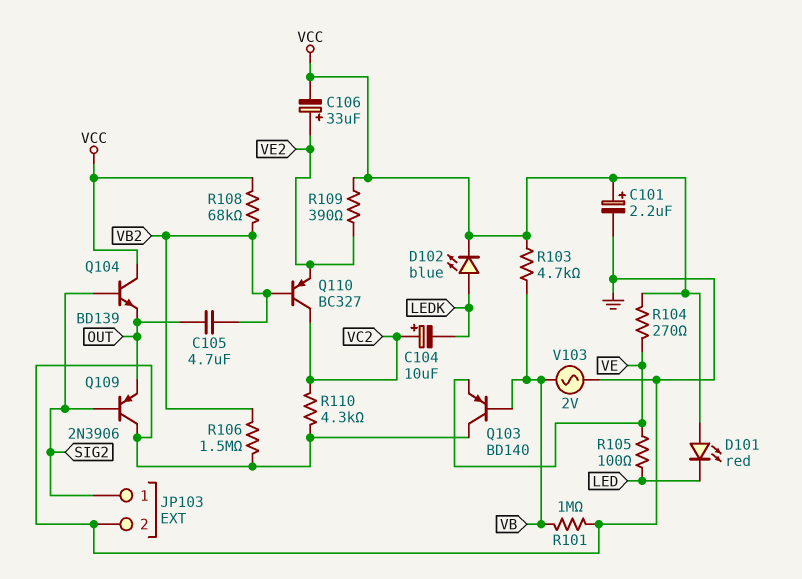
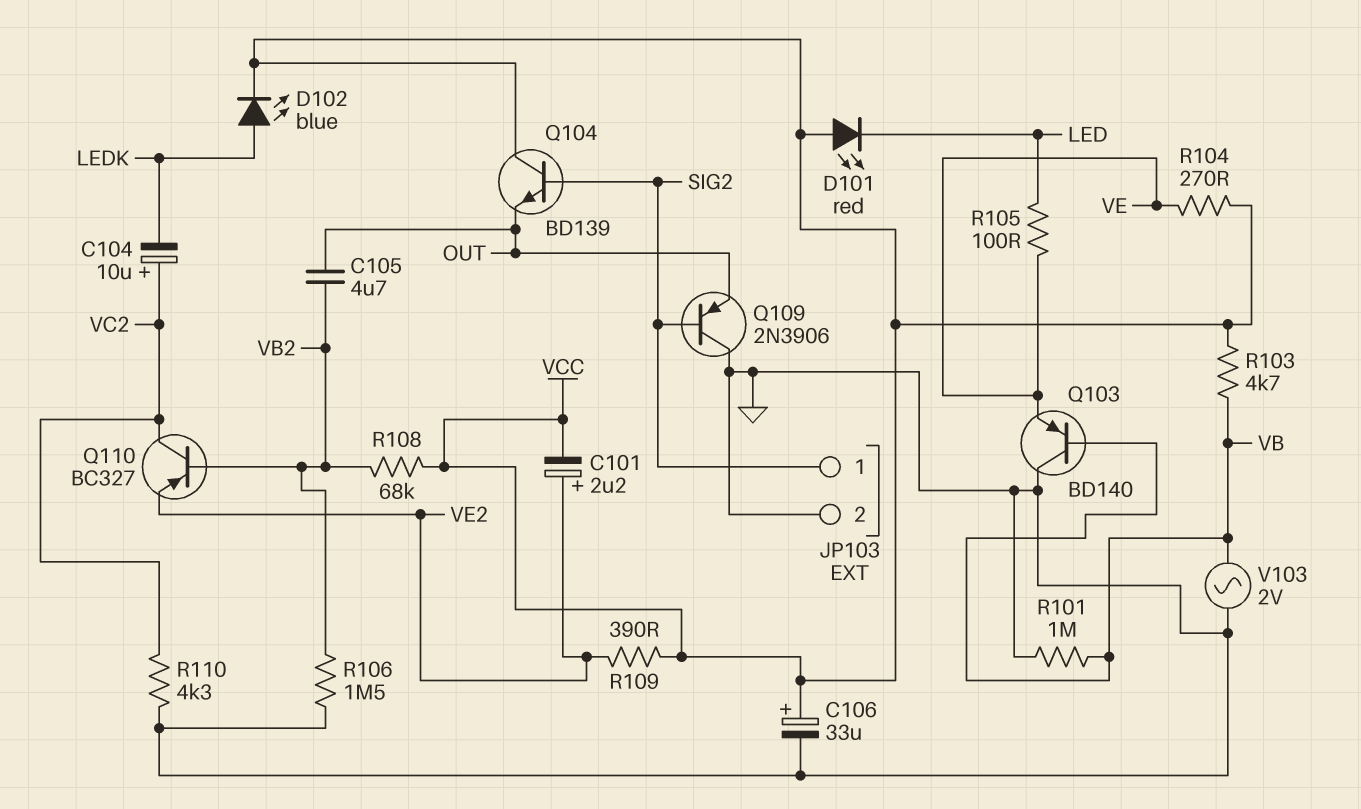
C101: 2.2uF (plus VCC, minus GND) -> 2.2uF (plus VE2, minus VCC)
C106: 33uF (plus VE2, minus VCC) -> 33uF (plus VCC, minus GND)

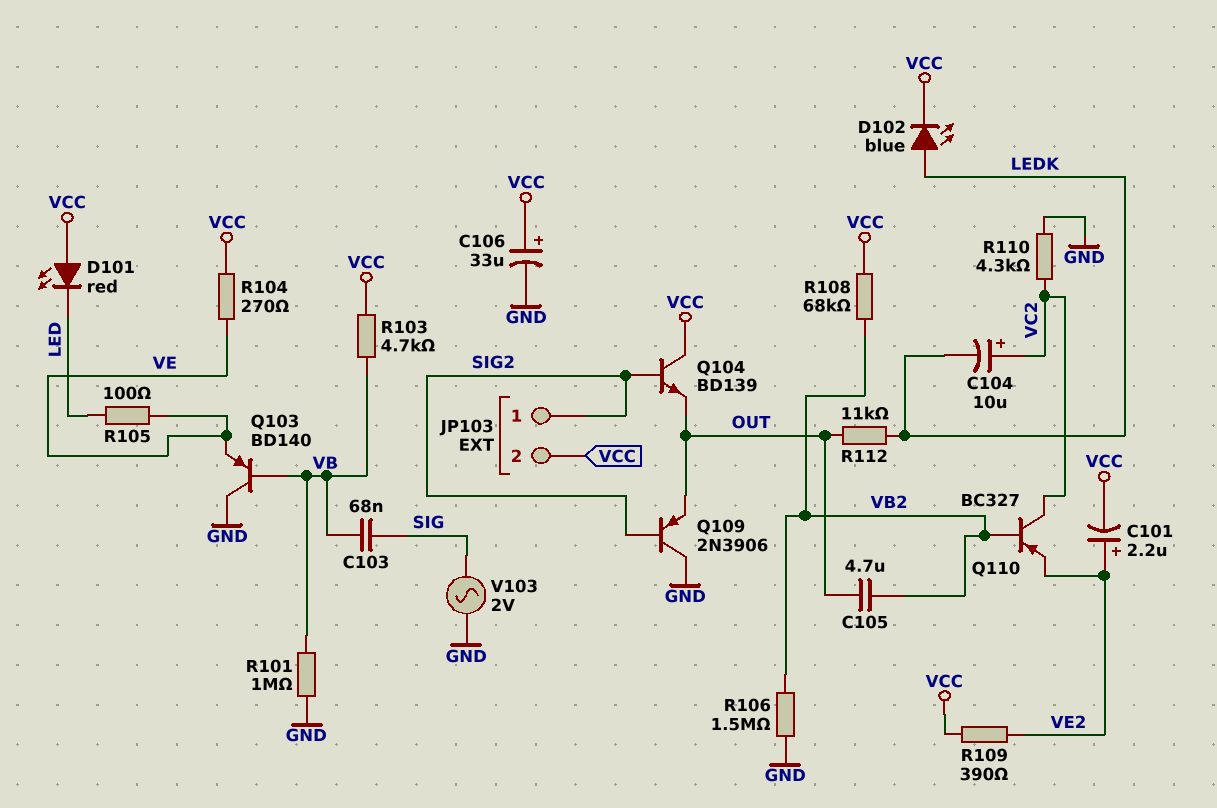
C103: none -> 68nF (SIG, VB)
JP103 pin 2: GND -> VCC
R112: none -> 11k (LEDK, OUT)
V103: AC 2V (GND, VB) -> AC 2V (GND, SIG)

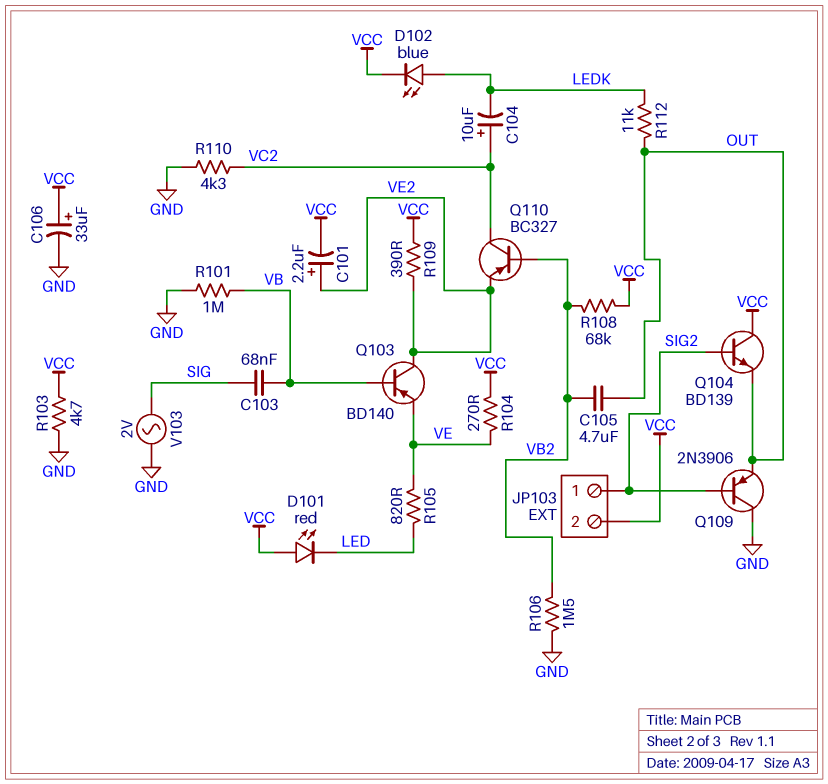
Q103: PNP BD140 (B VB, C GND, E VE) -> PNP BD140 (B VB, C VE2, E VE)
R103: 4.7k (VB, VCC) -> 4.7k (GND, VCC)
R105: 100 (LED, VE) -> 820 (LED, VE)

